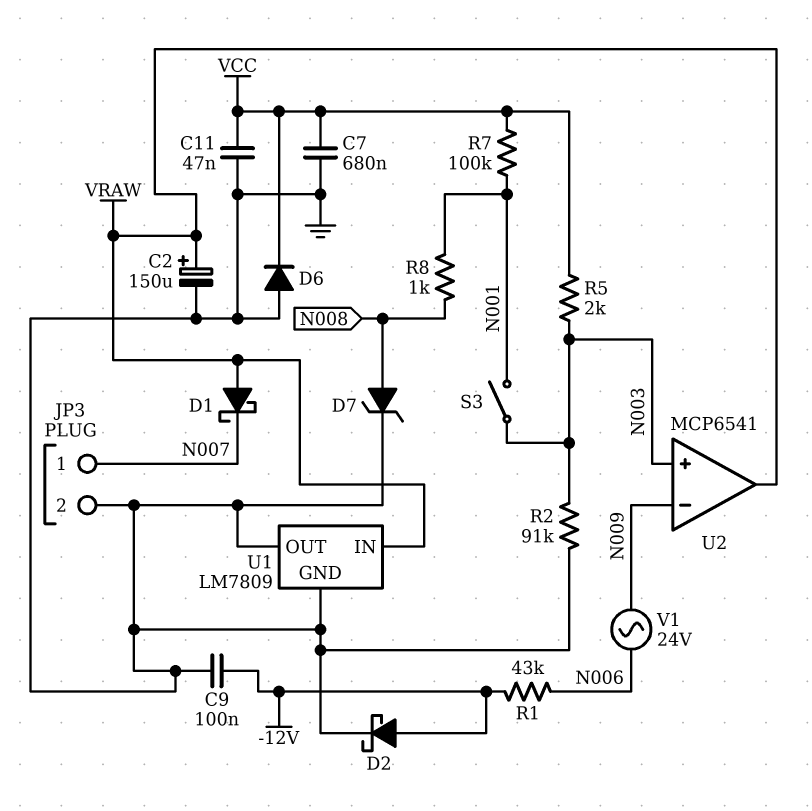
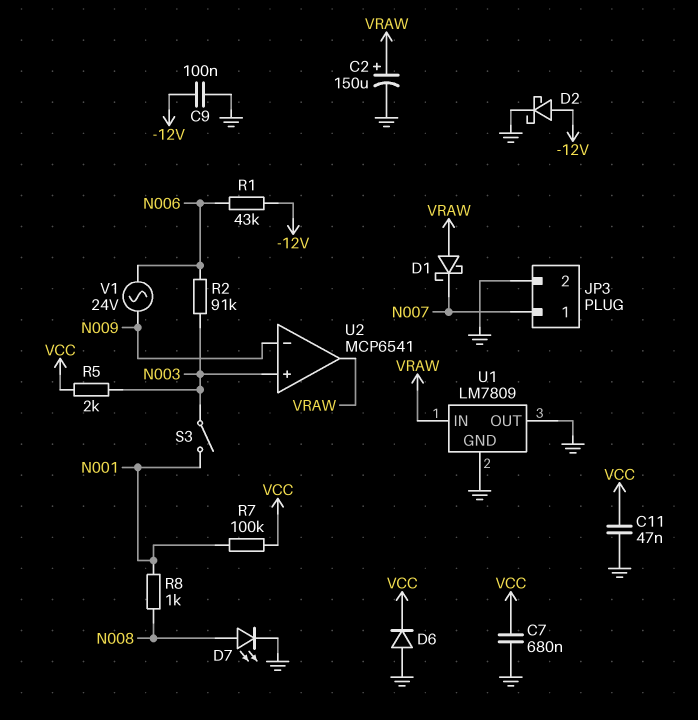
D7: zener (A N008, K GND) -> LED (A N008, K GND)
R2: 91k (GND, N003) -> 91k (N003, N006)

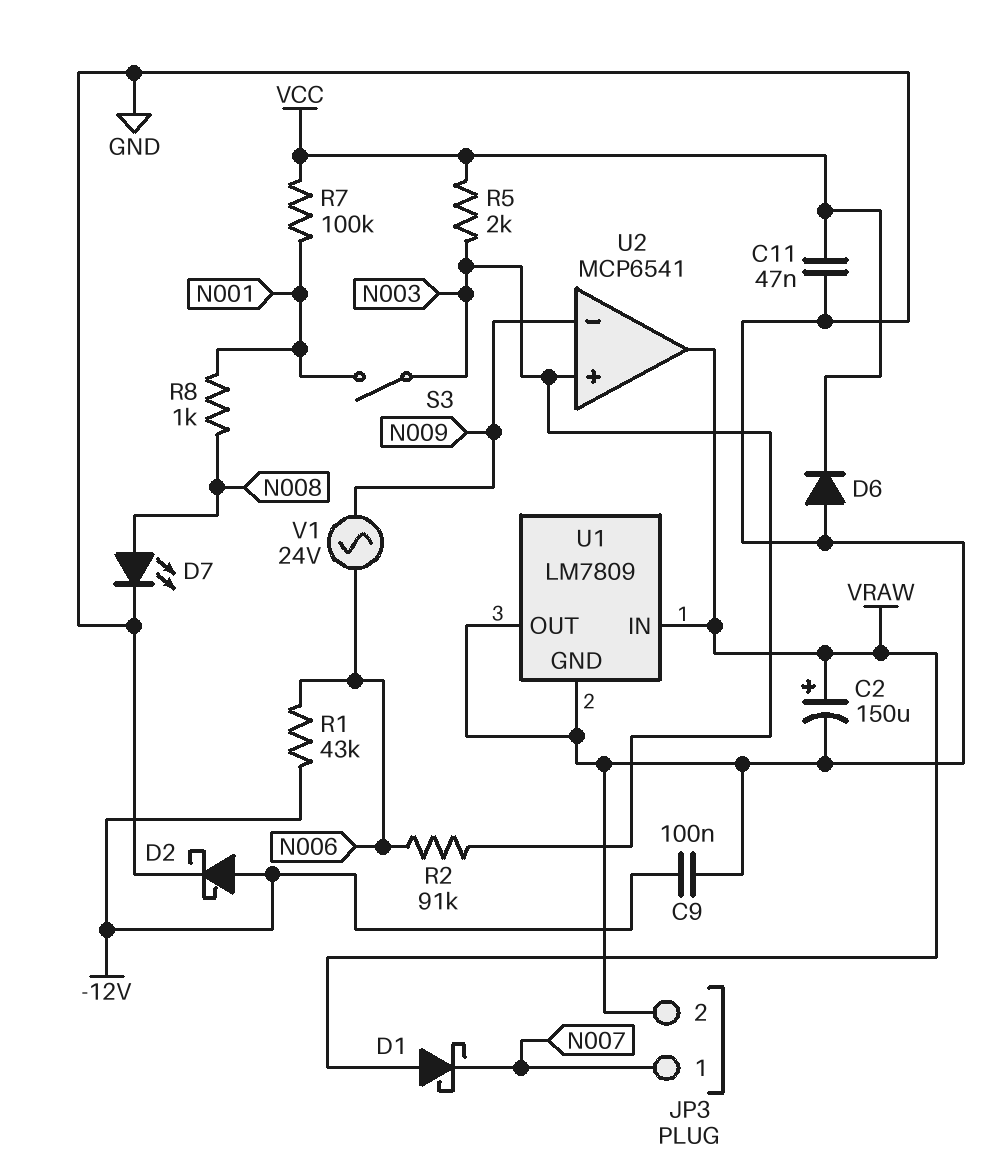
C7: 680nF (GND, VCC) -> none

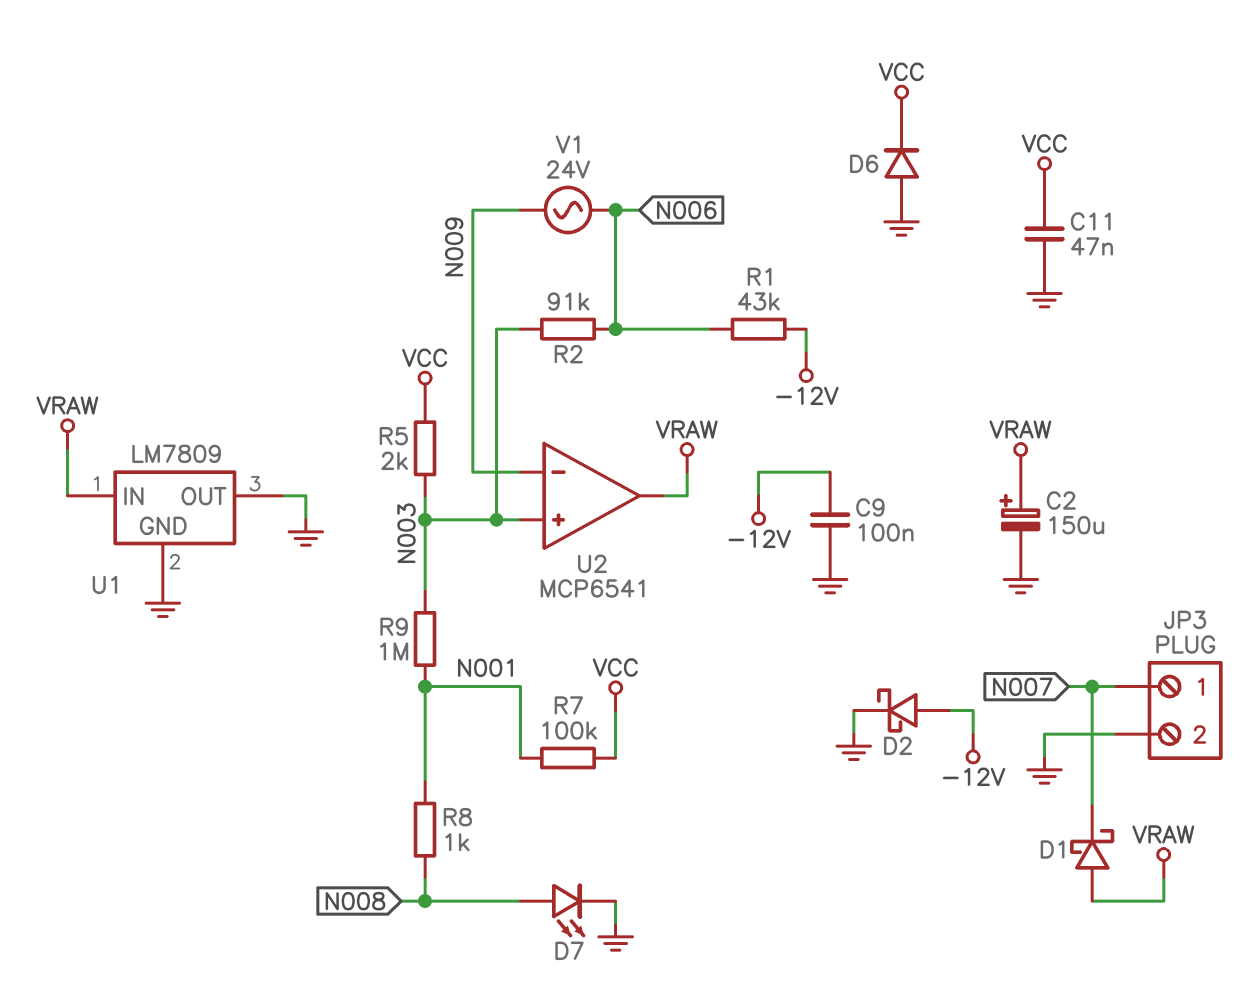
R9: none -> 1M (N001, N003)
S3: switch (N001, N003) -> none

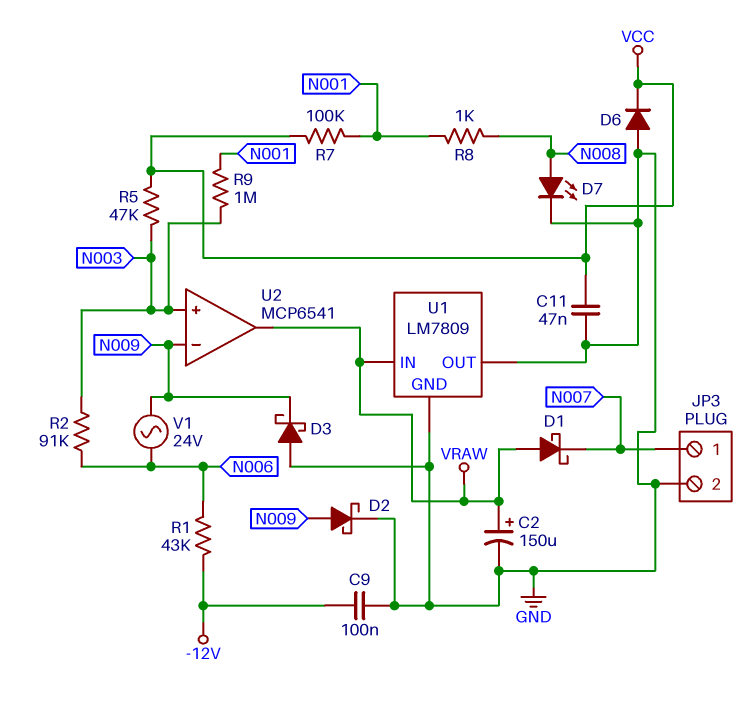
D2: schottky (A -12V, K GND) -> schottky (A N009, K GND)
D3: none -> schottky (A GND, K N009)
R5: 2k (N003, VCC) -> 47k (N003, VCC)

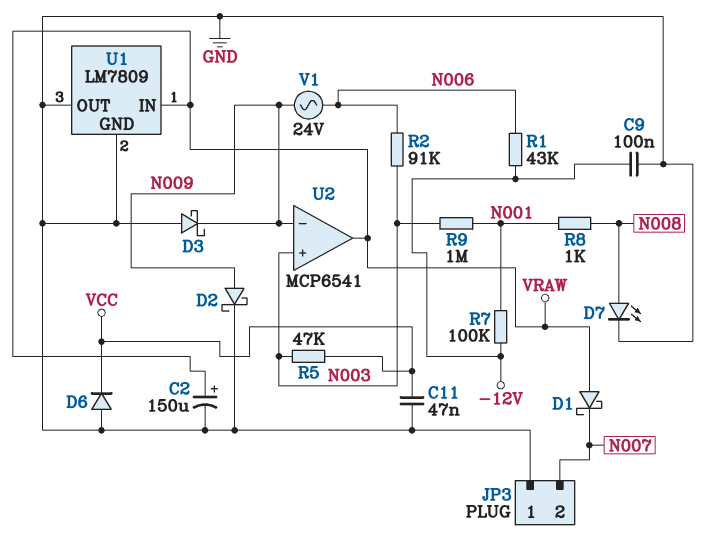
JP3 pin 1: N007 -> GND
JP3 pin 2: GND -> N007
R7: 100k (N001, VCC) -> 100k (-12V, N001)

